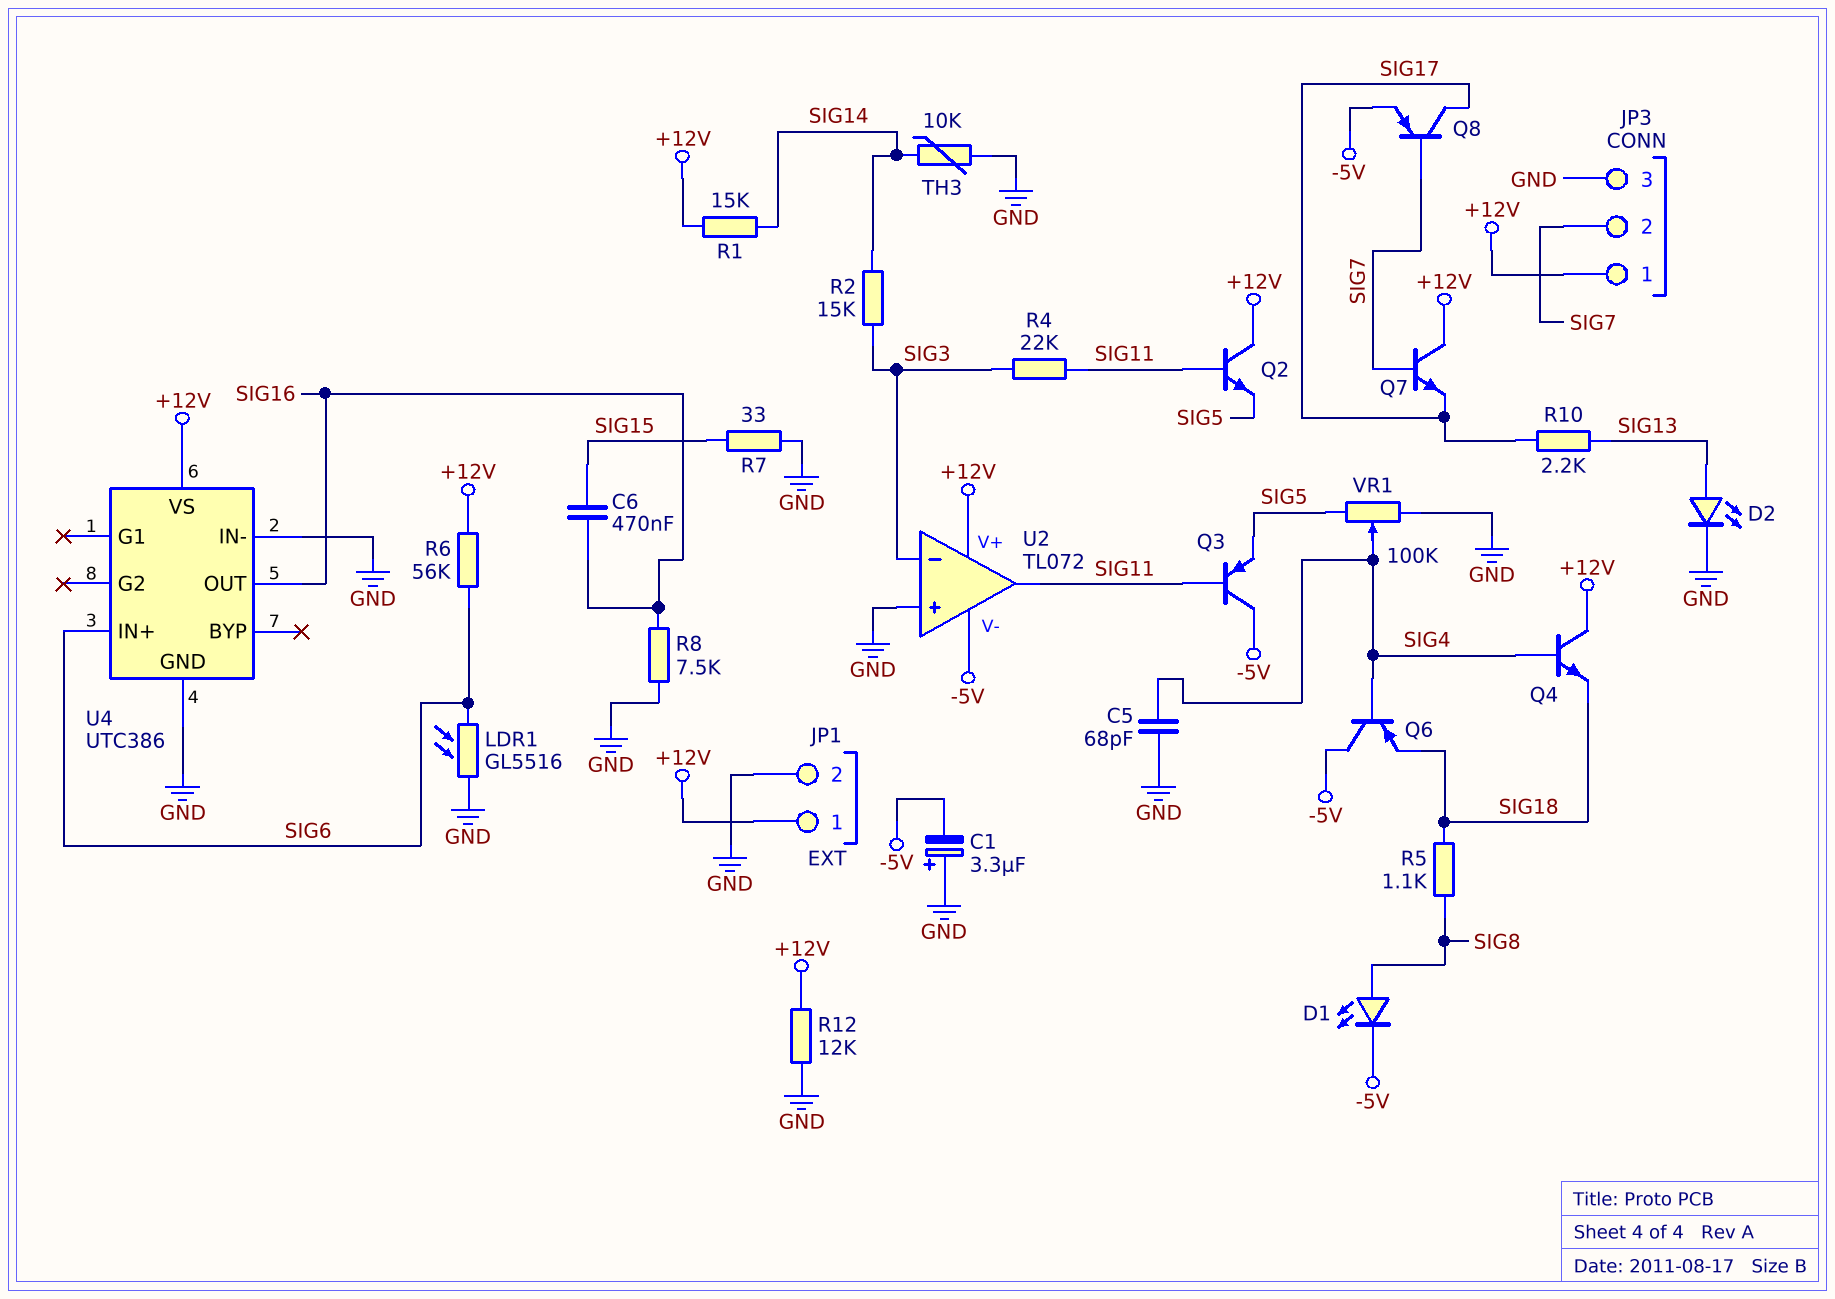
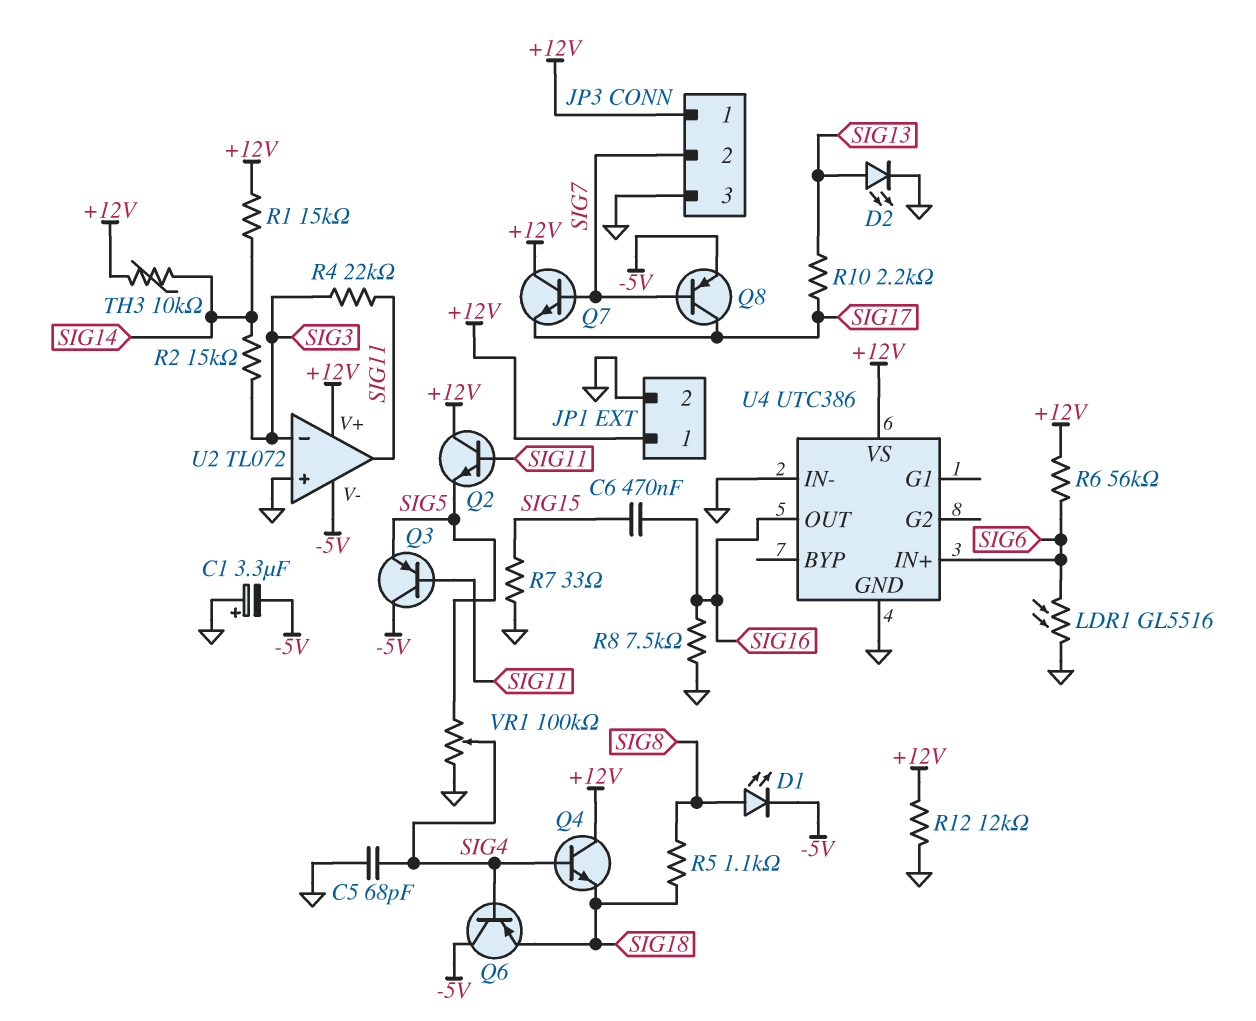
TH3: 10k (GND, SIG14) -> 10k (+12V, SIG14)

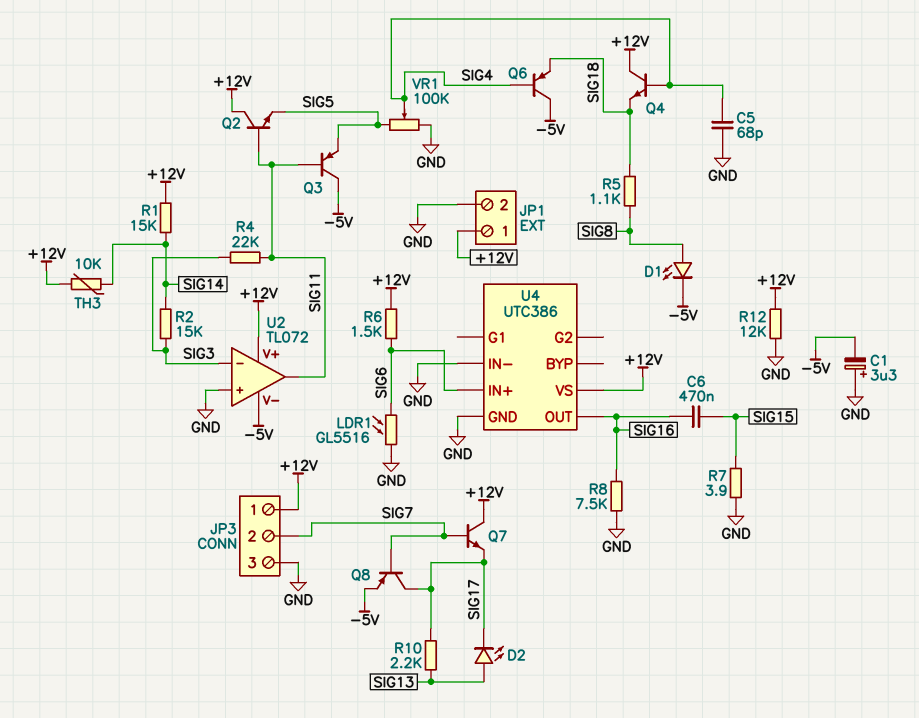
D2: LED (A SIG13, K GND) -> LED (A SIG13, K SIG17)
R6: 56k (+12V, SIG6) -> 1.5k (+12V, SIG6)
R7: 33 (GND, SIG15) -> 3.9 (GND, SIG15)

